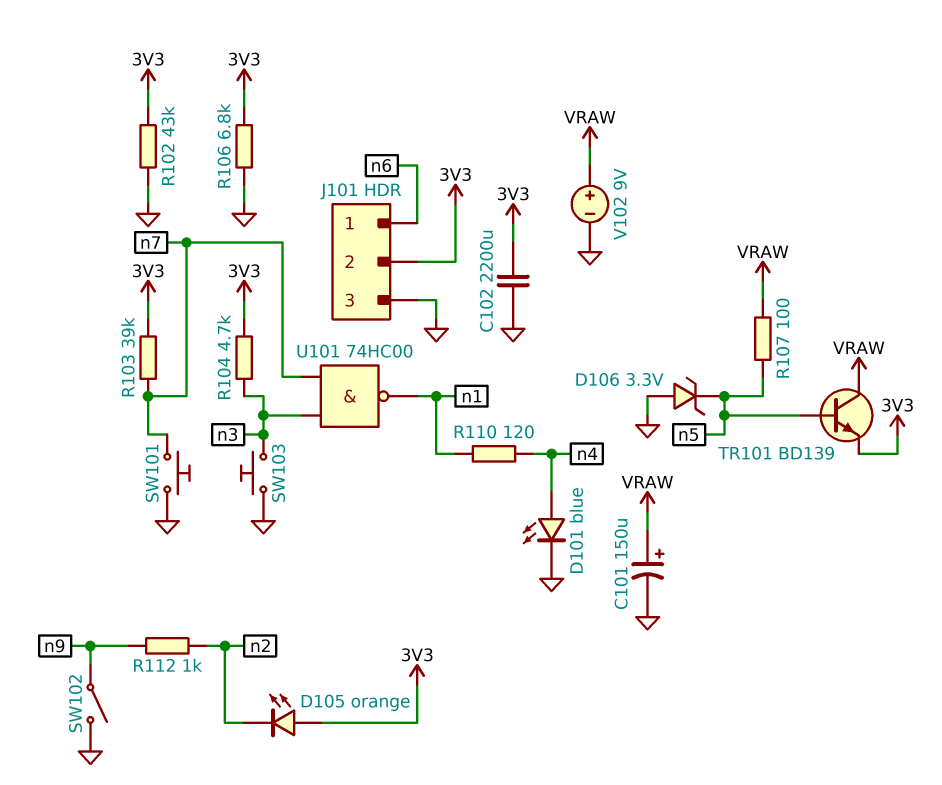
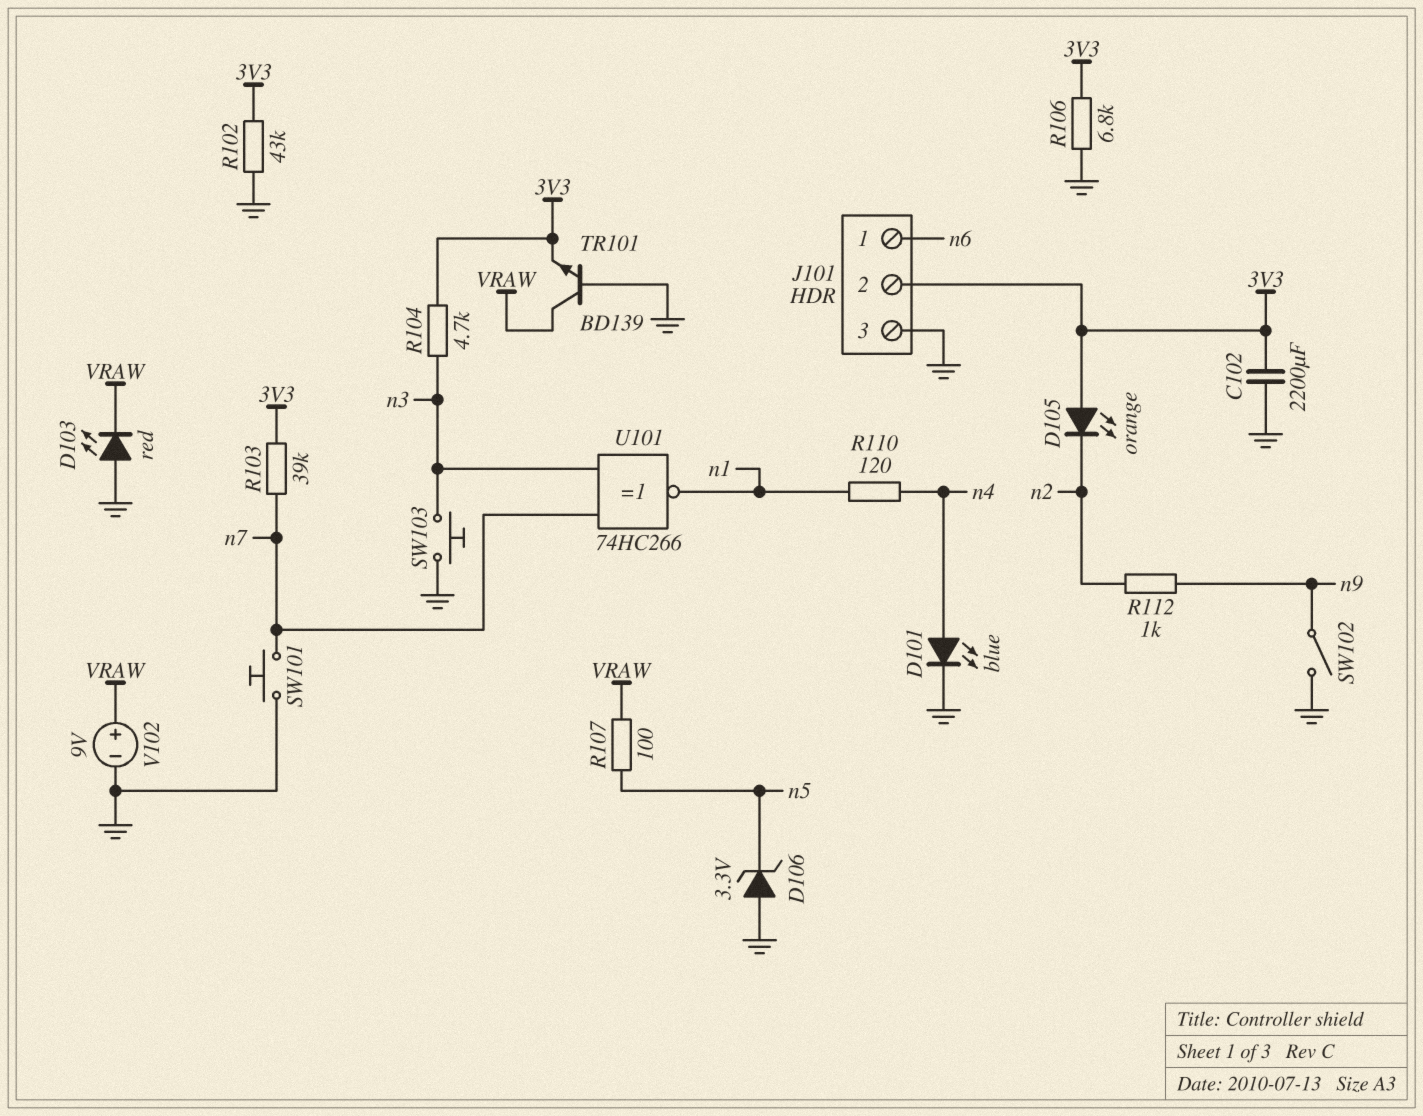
C101: 150uF (plus VRAW, minus GND) -> none
D103: none -> LED red (A GND, K VRAW)
TR101: NPN BD139 (B n5, C VRAW, E 3V3) -> NPN BD139 (B GND, C VRAW, E 3V3)
U101: NAND 74HC00 (in n3, in n7, out n1) -> XNOR 74HC266 (in n3, in n7, out n1)

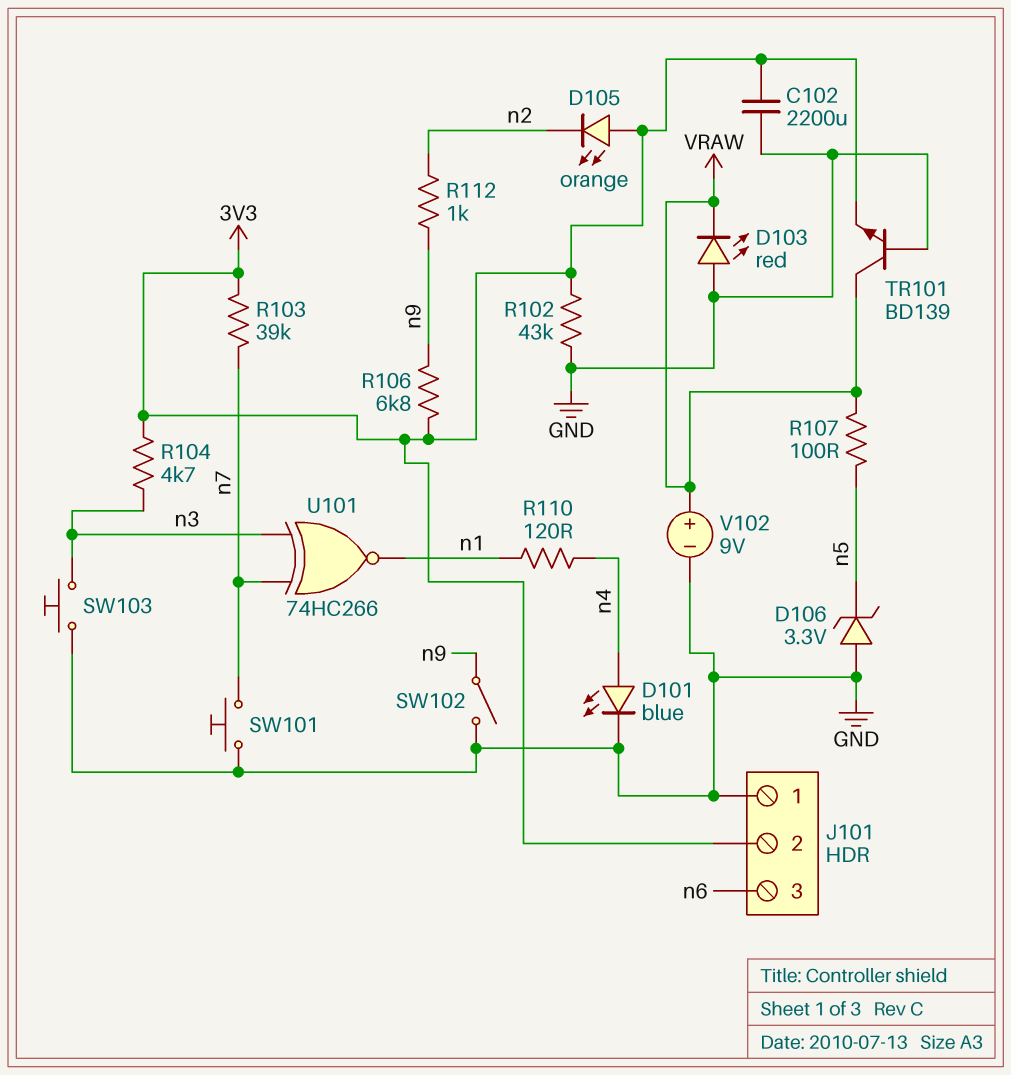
J101 pin 1: n6 -> GND
J101 pin 3: GND -> n6
R106: 6.8k (3V3, GND) -> 6.8k (3V3, n9)

